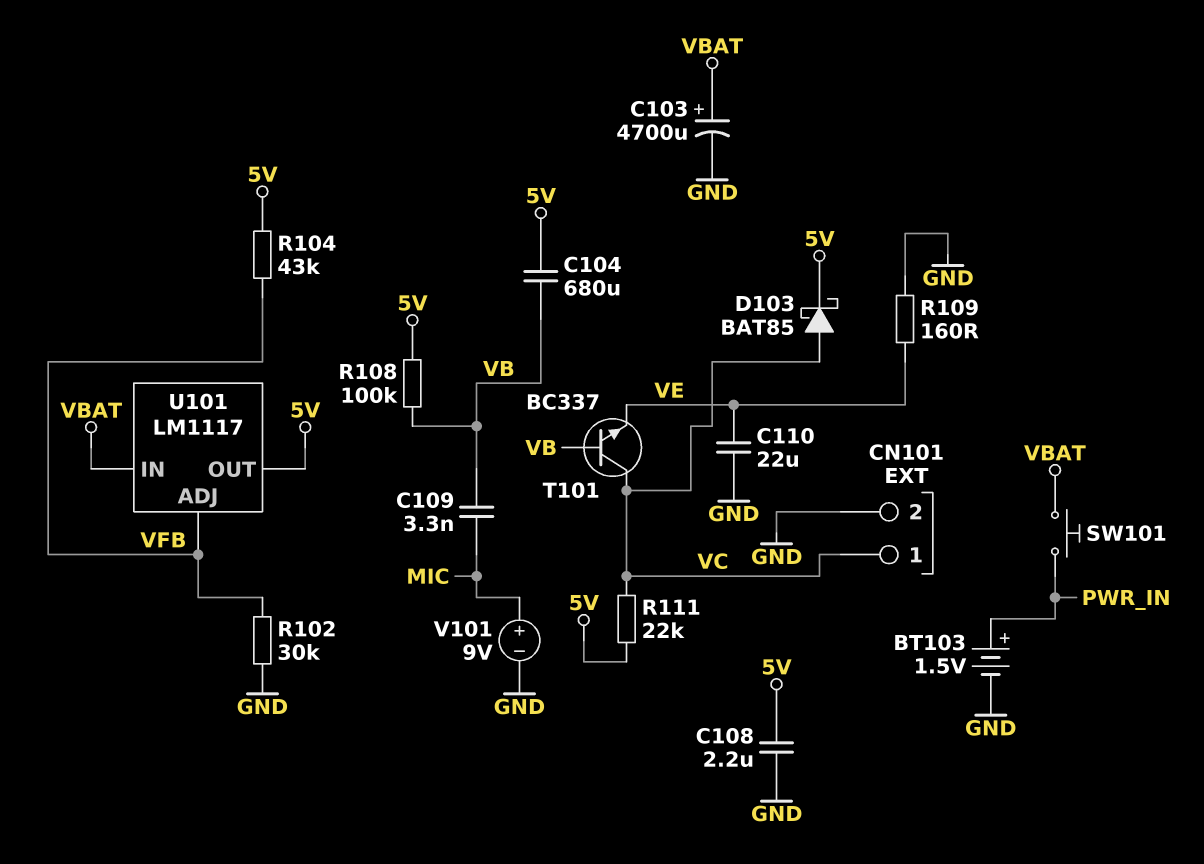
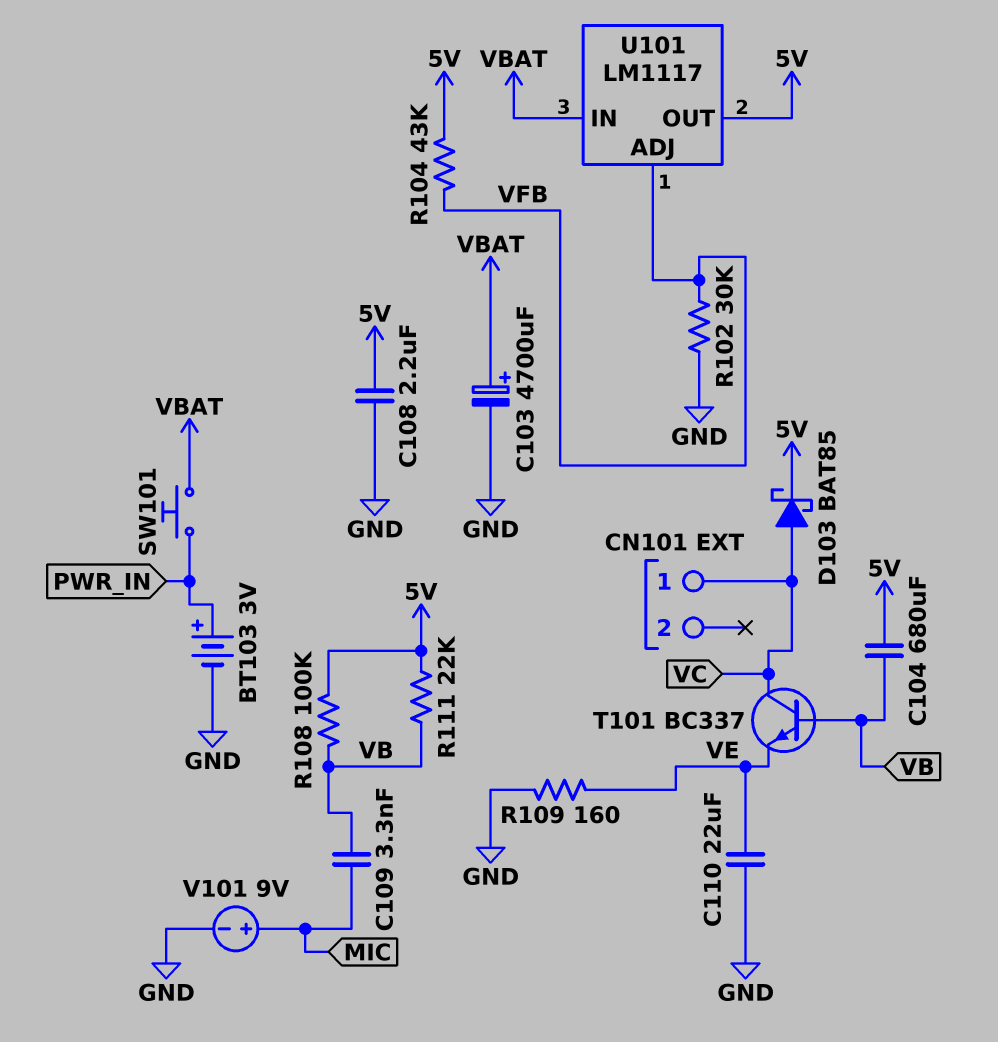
BT103: 1.5V (plus PWR_IN, minus GND) -> 3V (plus PWR_IN, minus GND)
CN101 pin 2: GND -> none
R111: 22k (5V, VC) -> 22k (5V, VB)

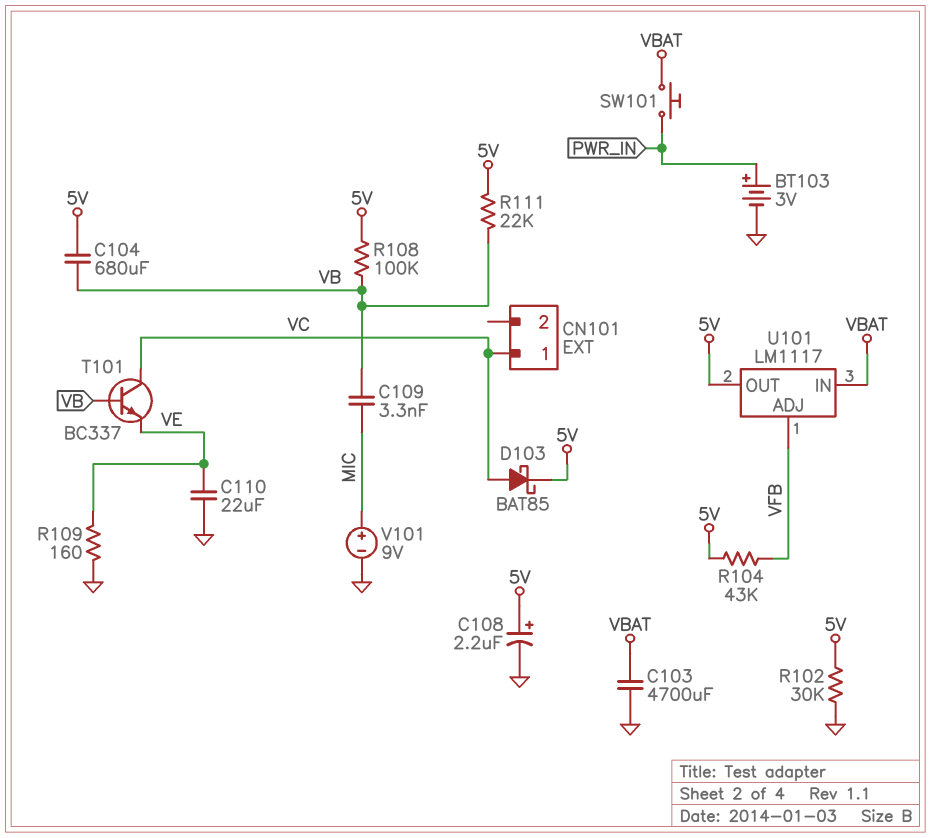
C103: 4700uF (plus VBAT, minus GND) -> 4700uF (GND, VBAT)
C108: 2.2uF (5V, GND) -> 2.2uF (plus 5V, minus GND)
R102: 30k (GND, VFB) -> 30k (5V, GND)

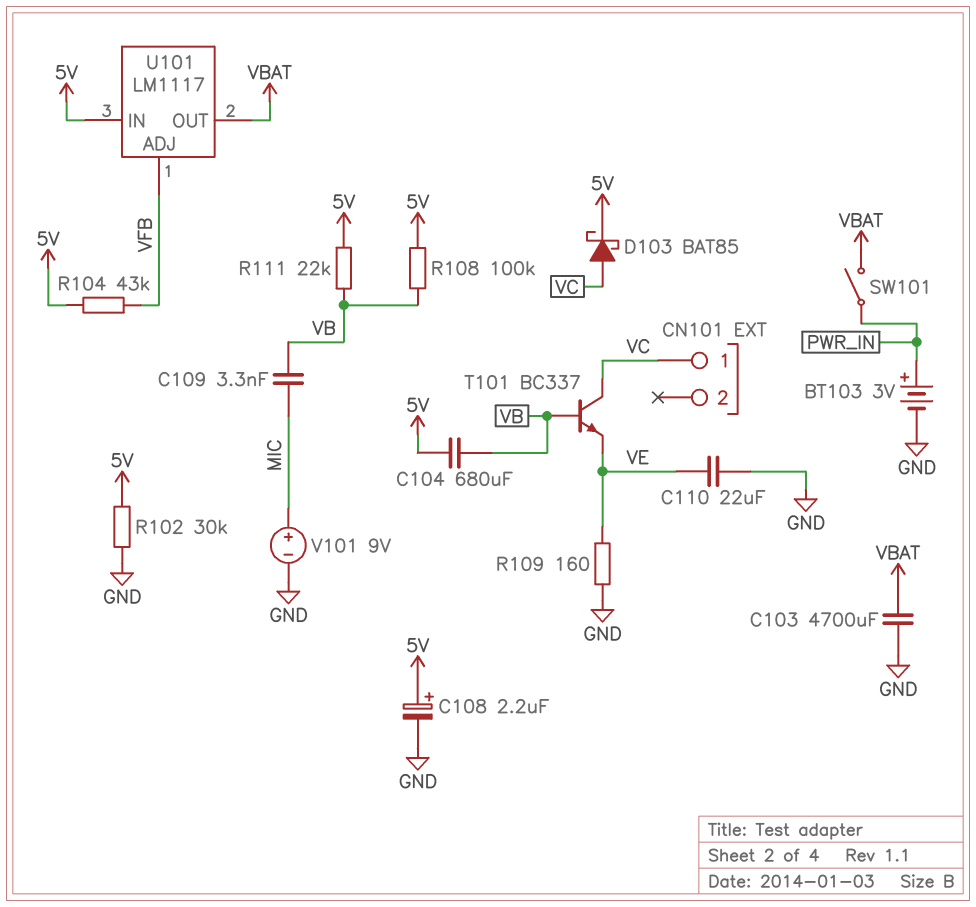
SW101: button (PWR_IN, VBAT) -> switch (PWR_IN, VBAT)
U101 pin IN: VBAT -> 5V
U101 pin OUT: 5V -> VBAT

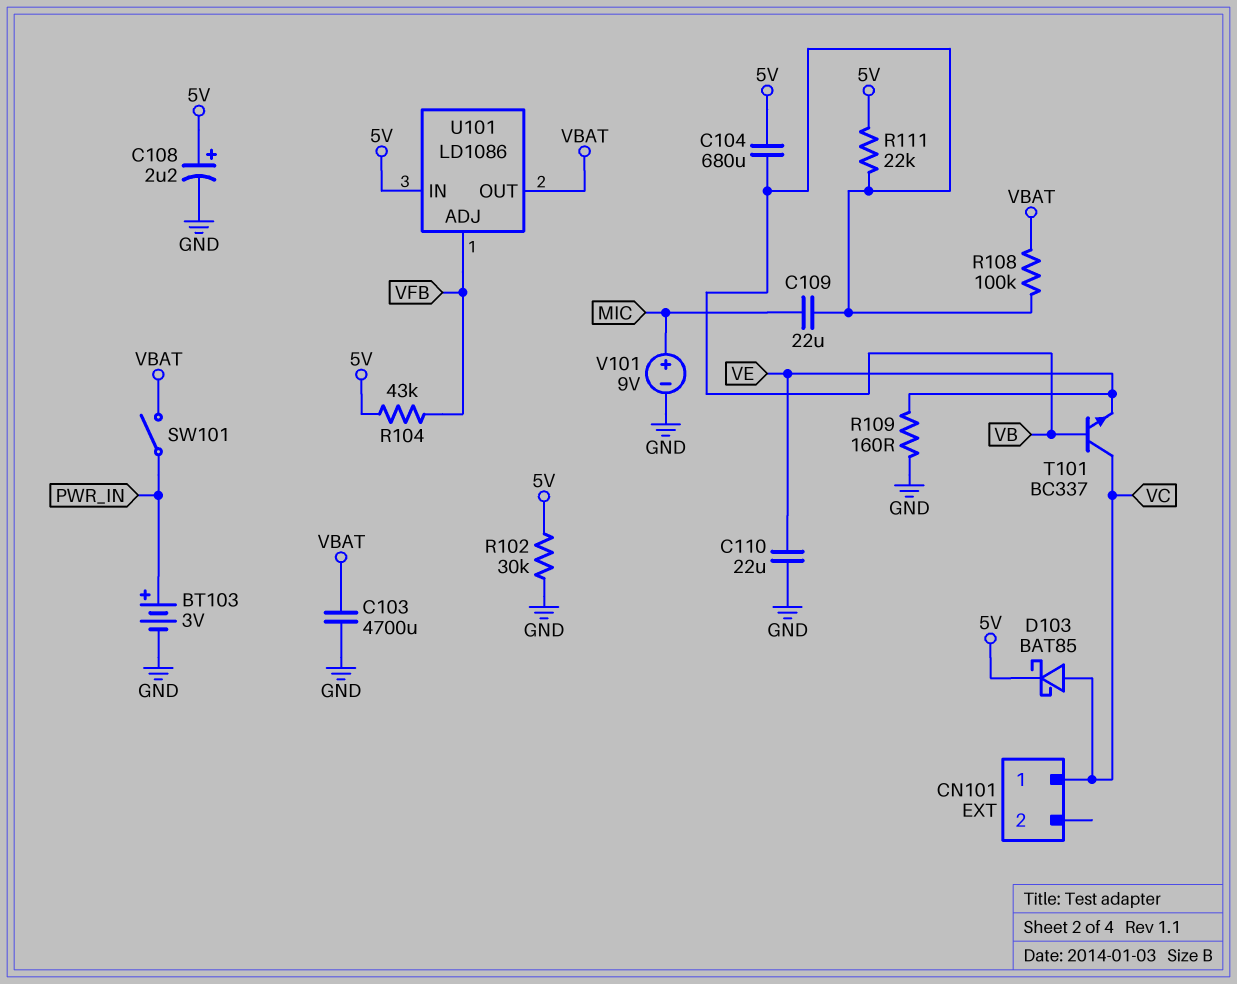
C109: 3.3nF (MIC, VB) -> 22uF (MIC, VB)
R108: 100k (5V, VB) -> 100k (VB, VBAT)
U101: LM1117 -> LD1086

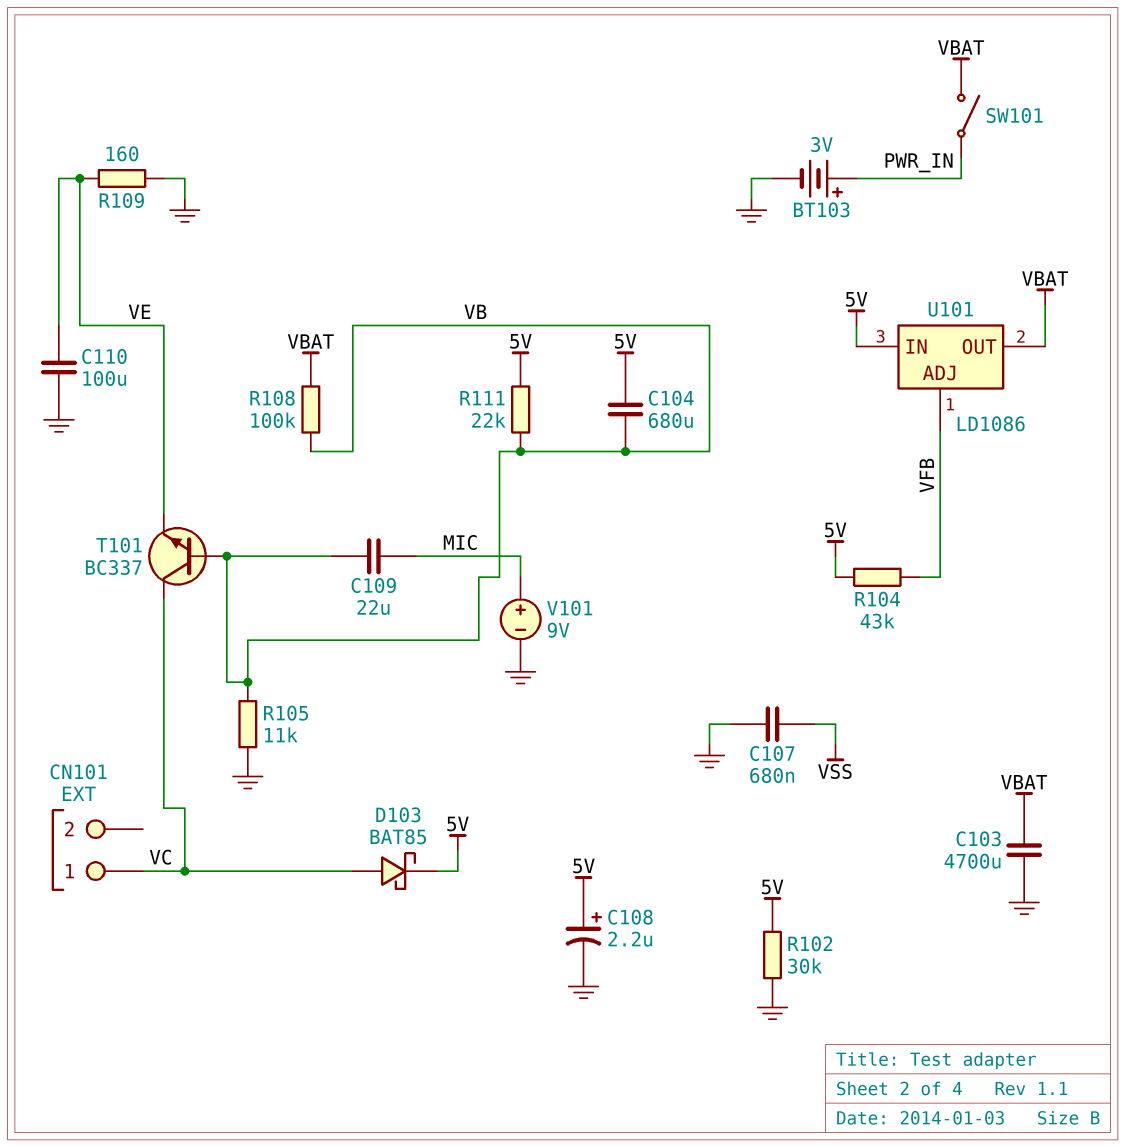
C107: none -> 680nF (GND, VSS)
C110: 22uF (GND, VE) -> 100uF (GND, VE)
R105: none -> 11k (GND, VB)

